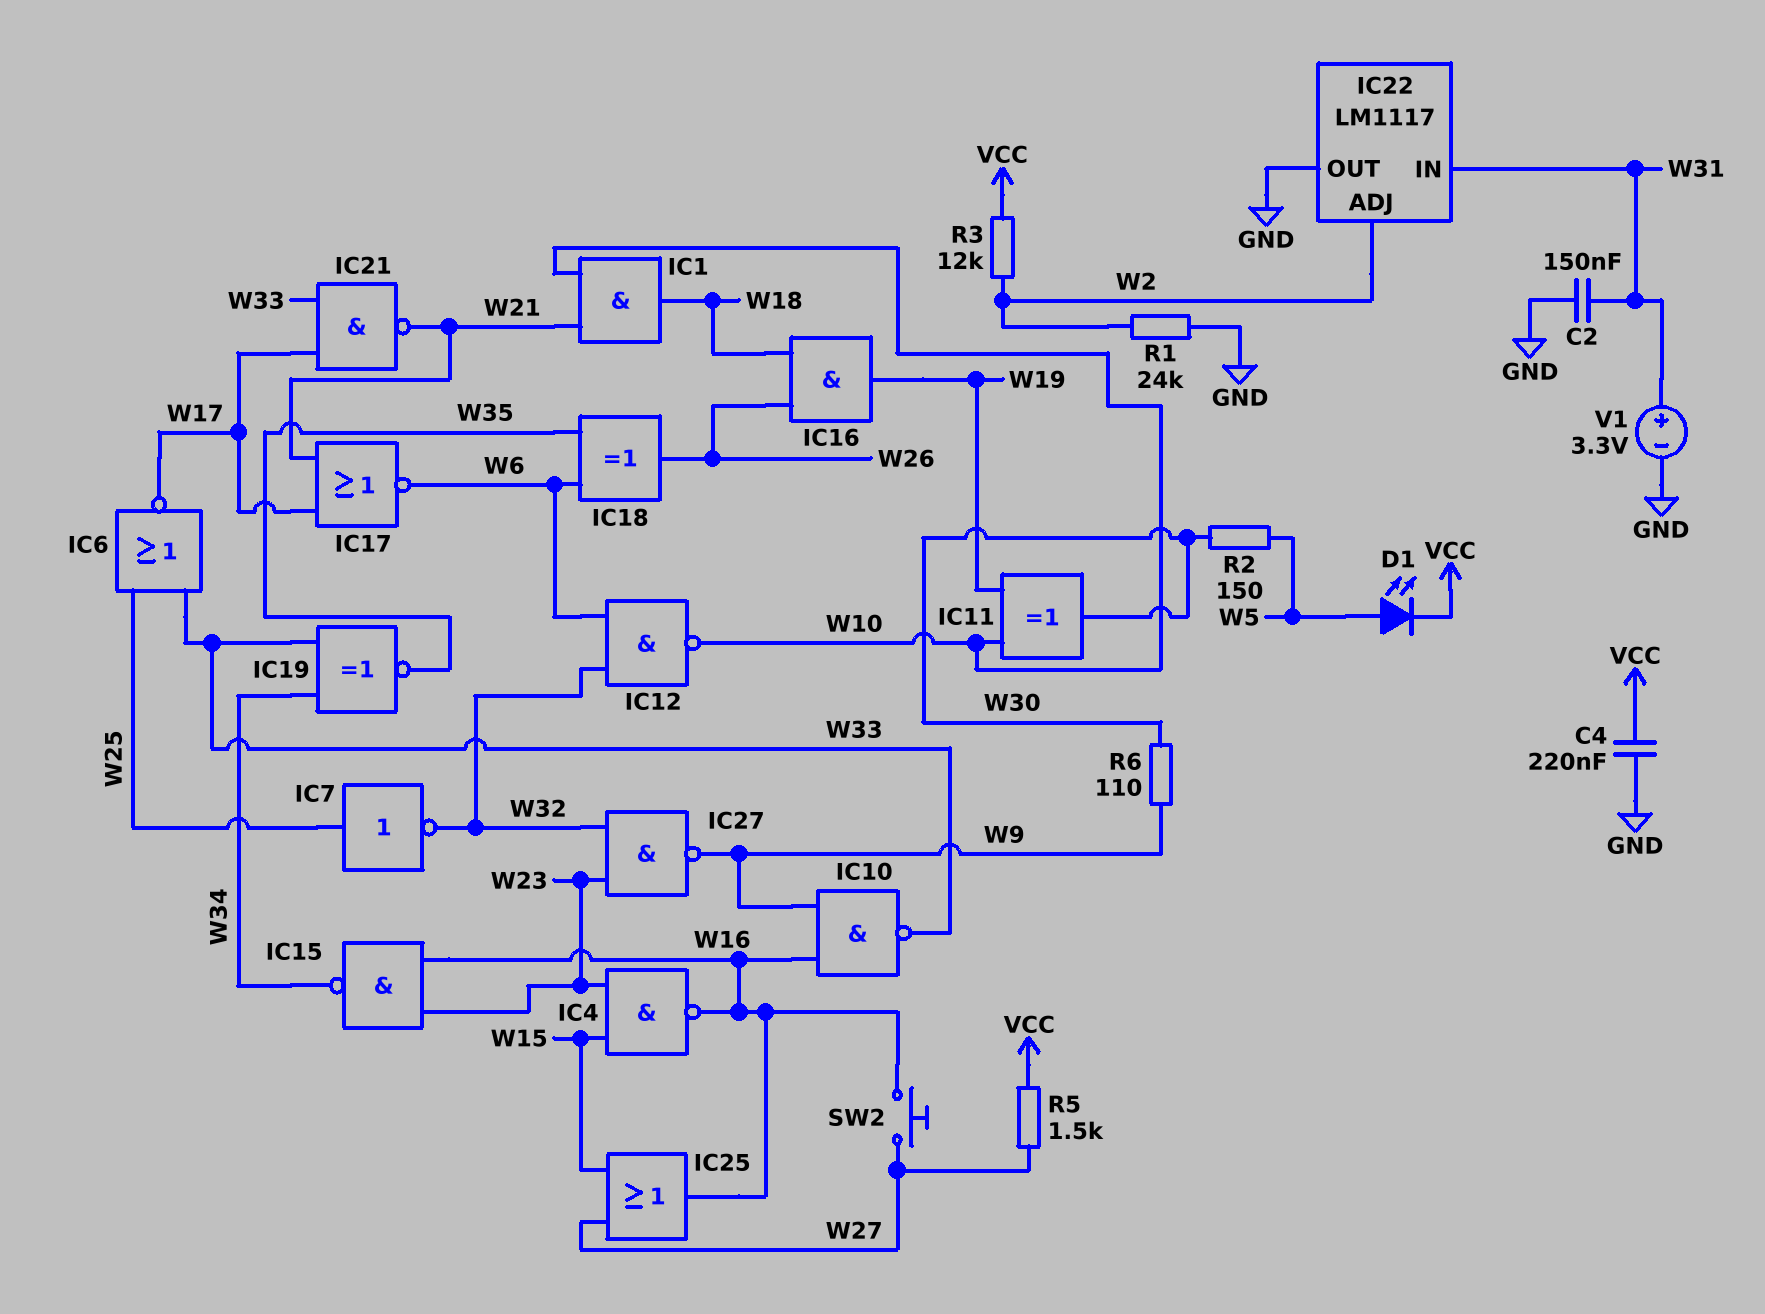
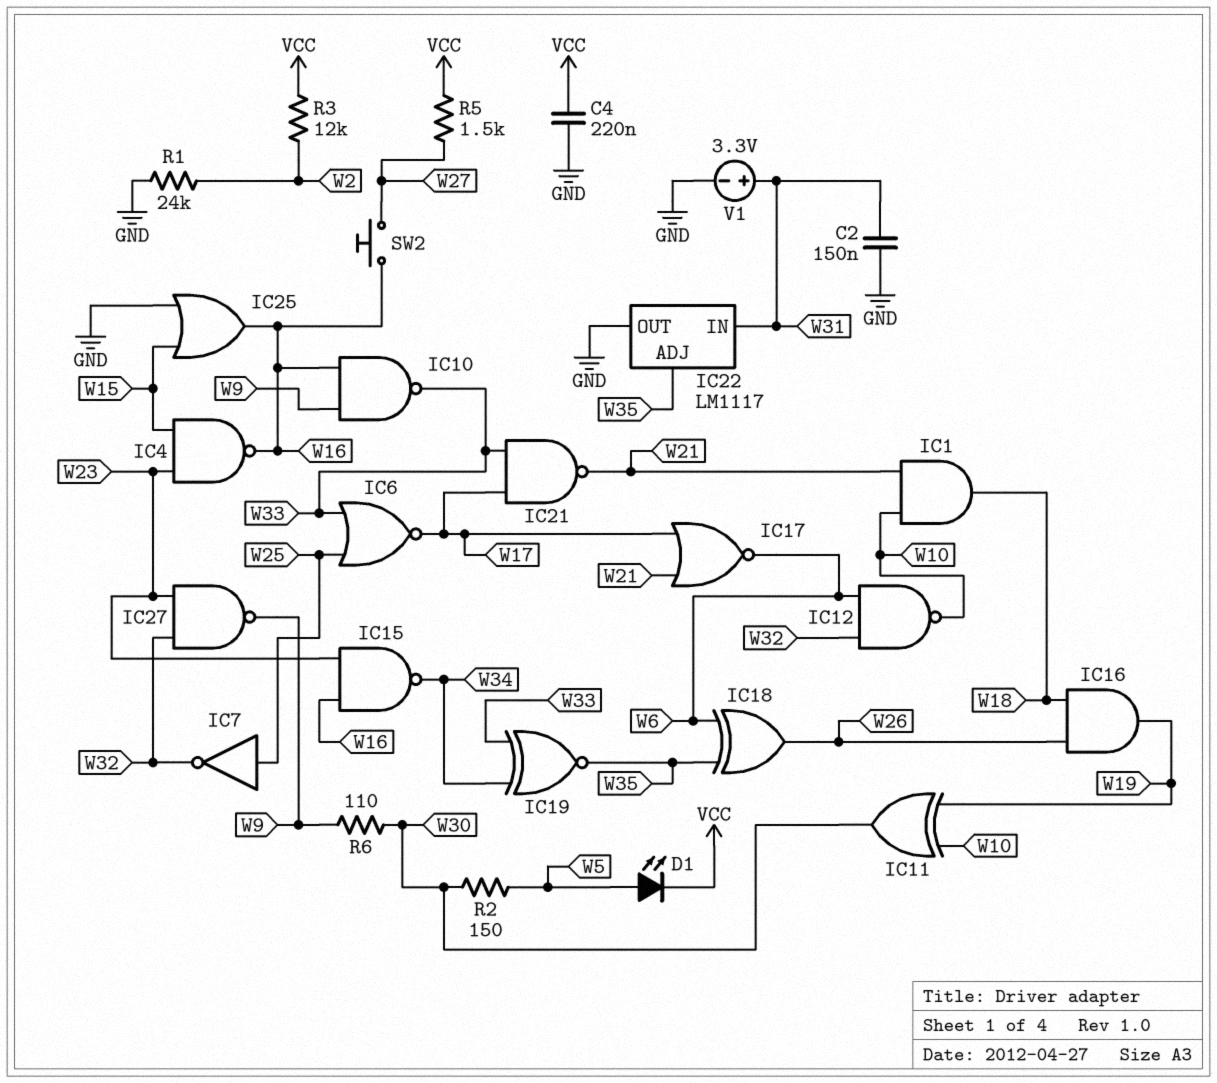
IC22 pin ADJ: W2 -> W35
IC25: OR (in W15, in W27, out W16) -> OR (in GND, in W15, out W16)

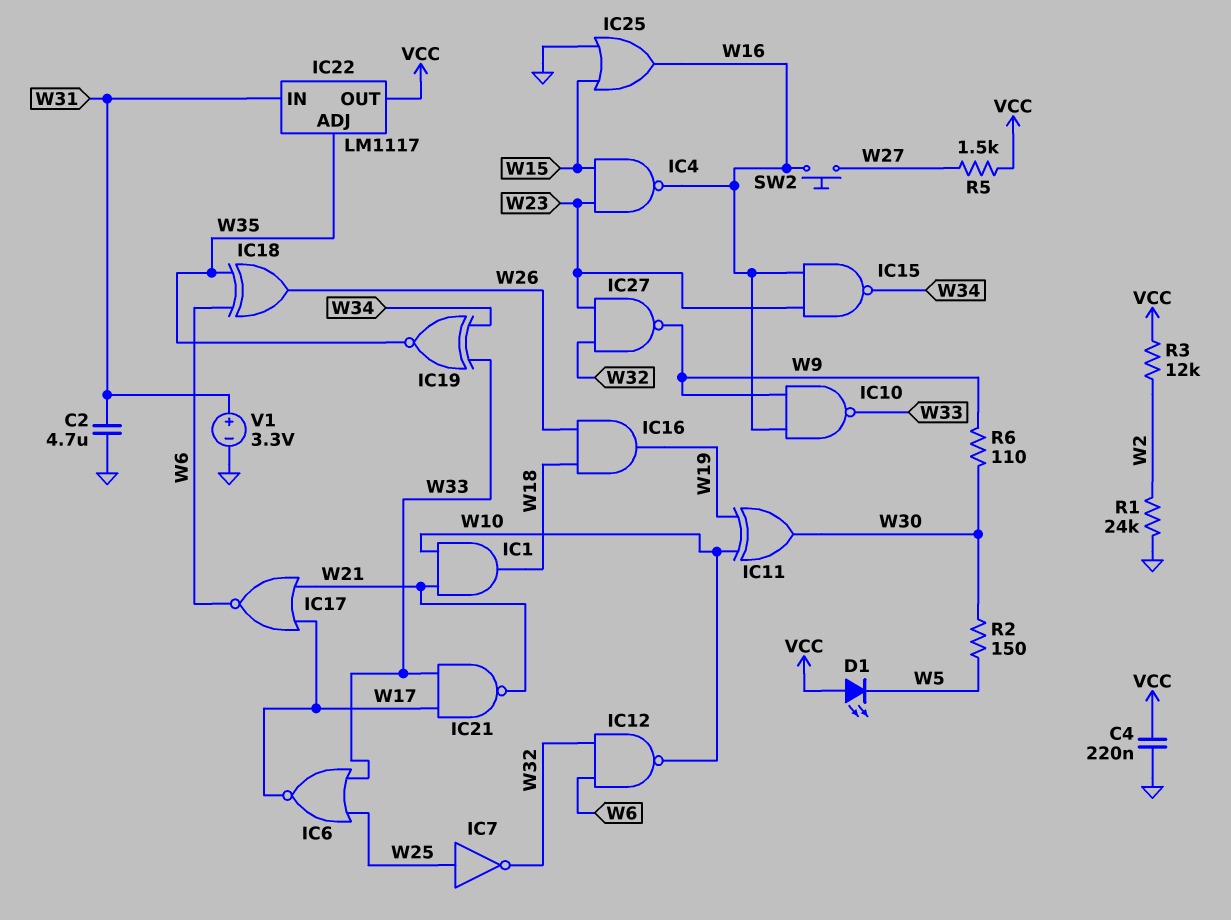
C2: 150nF (GND, W31) -> 4.7uF (GND, W31)
D1: LED (A W5, K VCC) -> LED (A VCC, K W5)
IC22 pin OUT: GND -> VCC

